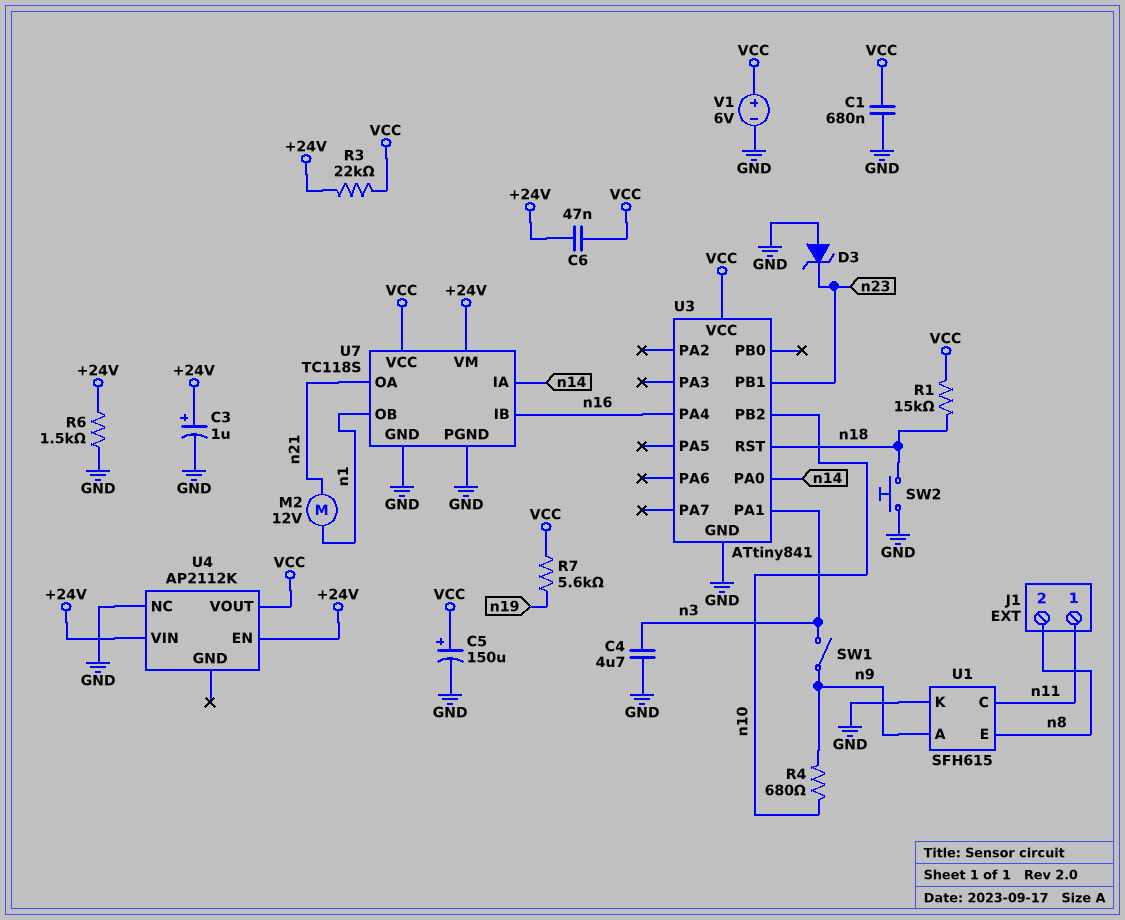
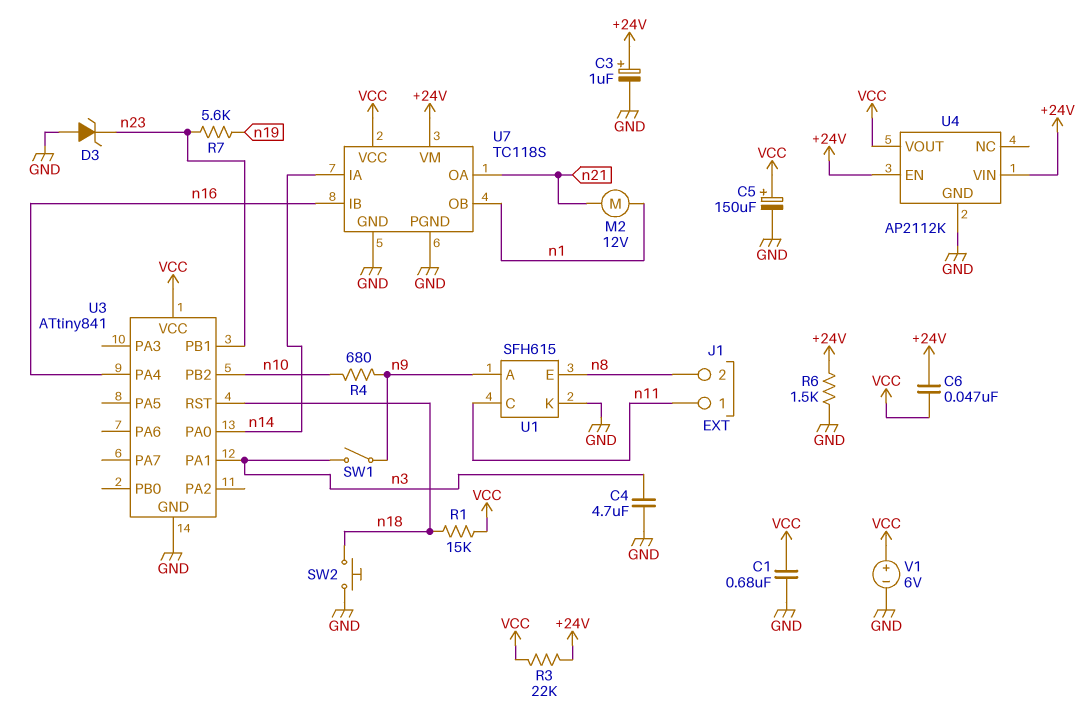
R7: 5.6k (VCC, n19) -> 5.6k (n19, n23)
U4 pin GND: none -> GND
U4 pin NC: GND -> none

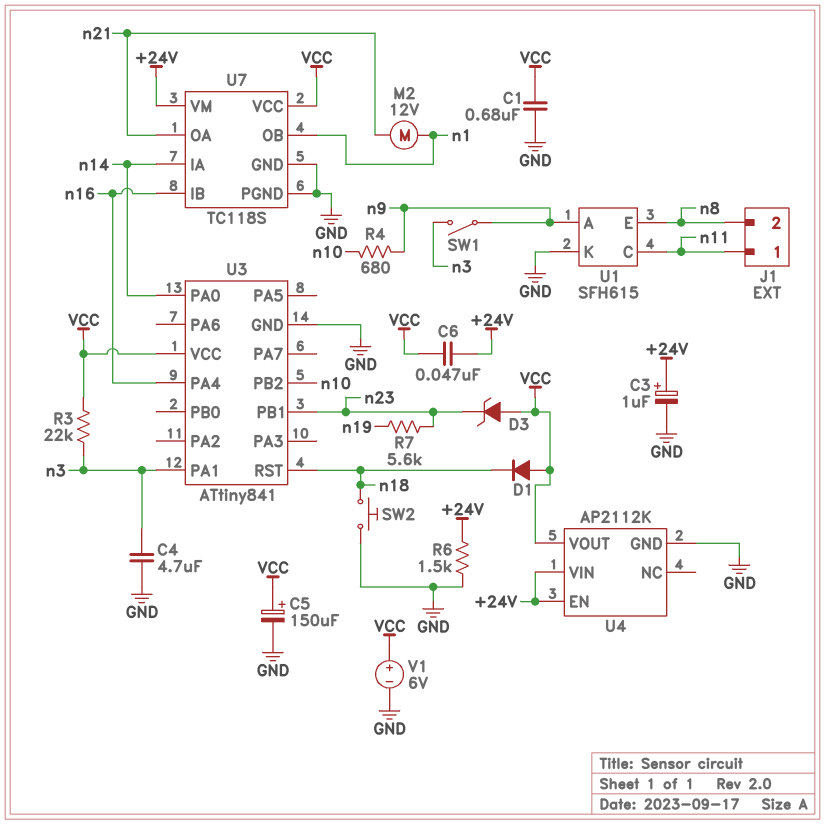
D1: none -> diode (A VCC, K n18)
D3: zener (A GND, K n23) -> zener (A VCC, K n23)
R1: 15k (VCC, n18) -> none
R3: 22k (+24V, VCC) -> 22k (VCC, n3)

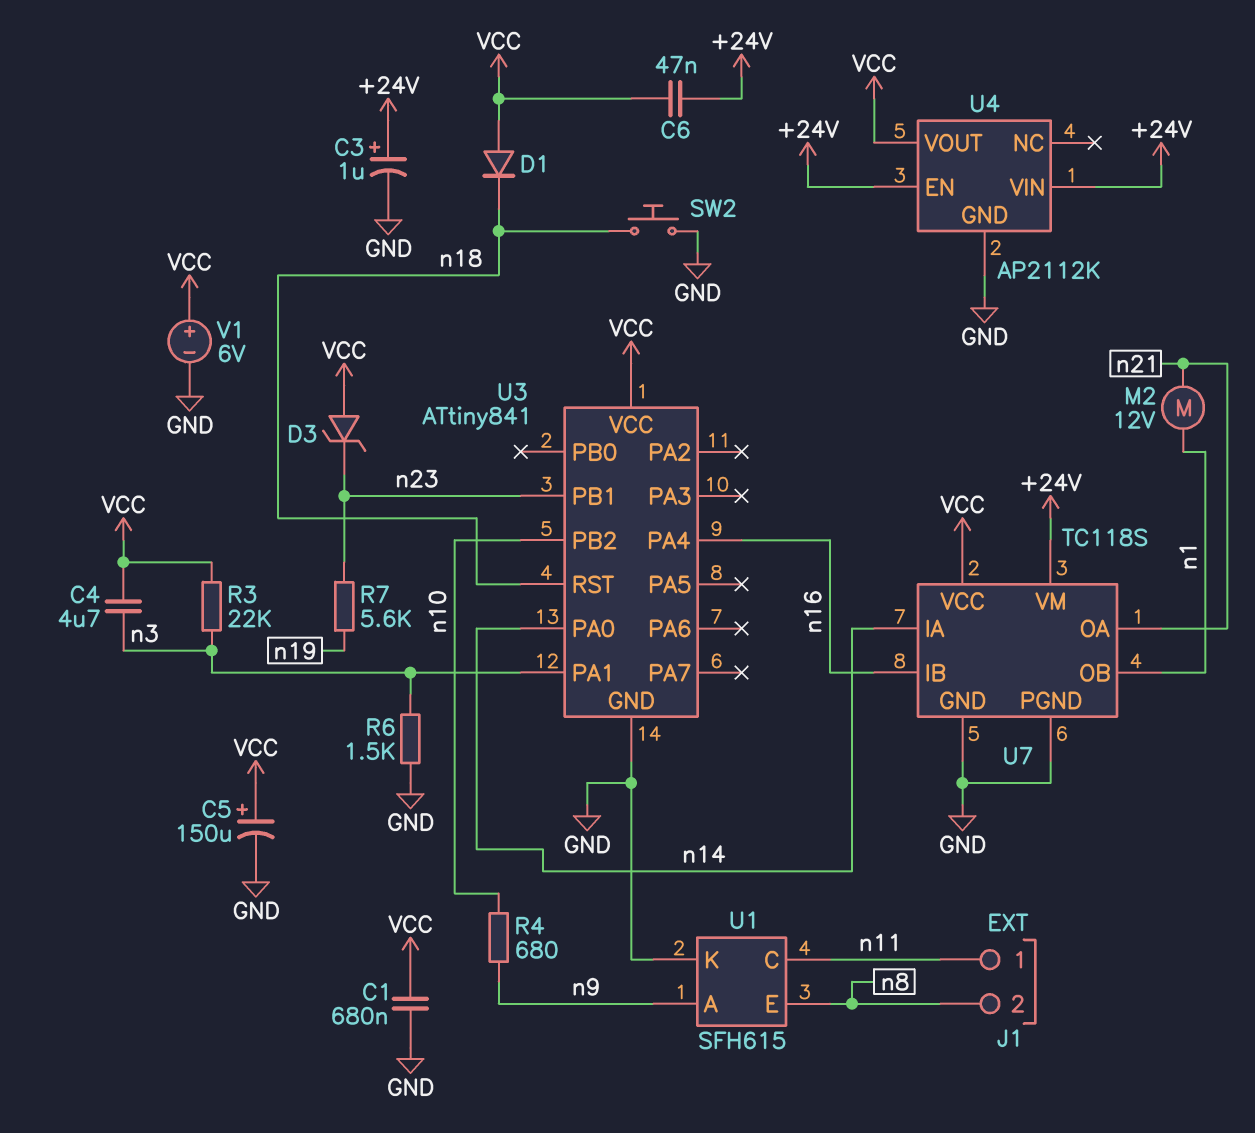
C4: 4.7uF (GND, n3) -> 4.7uF (VCC, n3)
R6: 1.5k (+24V, GND) -> 1.5k (GND, n3)
SW1: switch (n3, n9) -> none

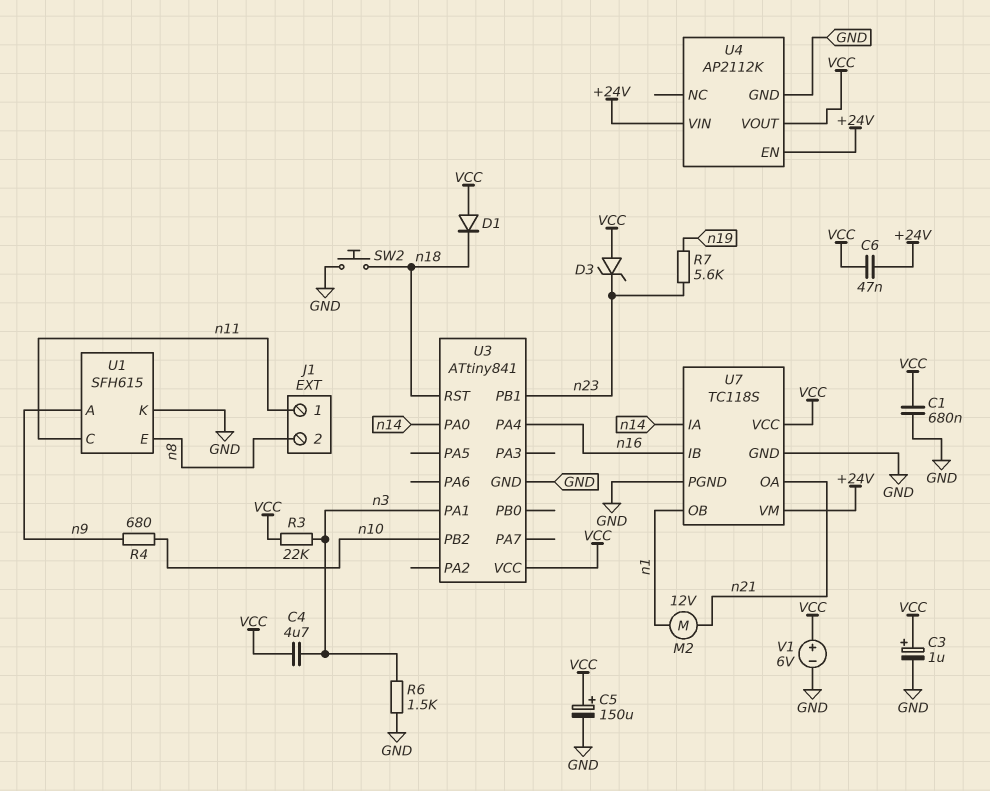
C3: 1uF (plus +24V, minus GND) -> 1uF (plus VCC, minus GND)

